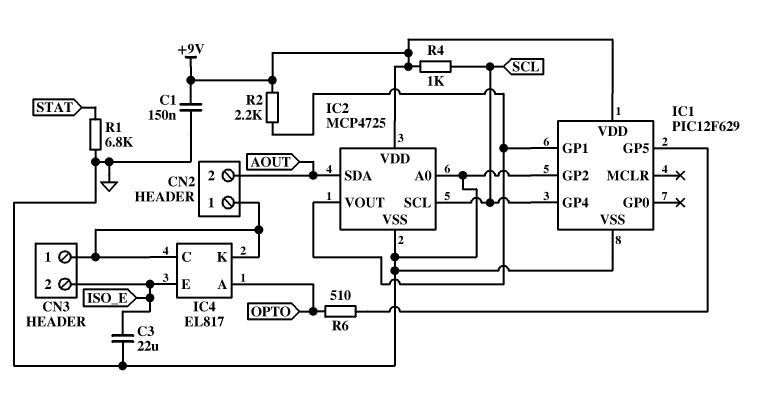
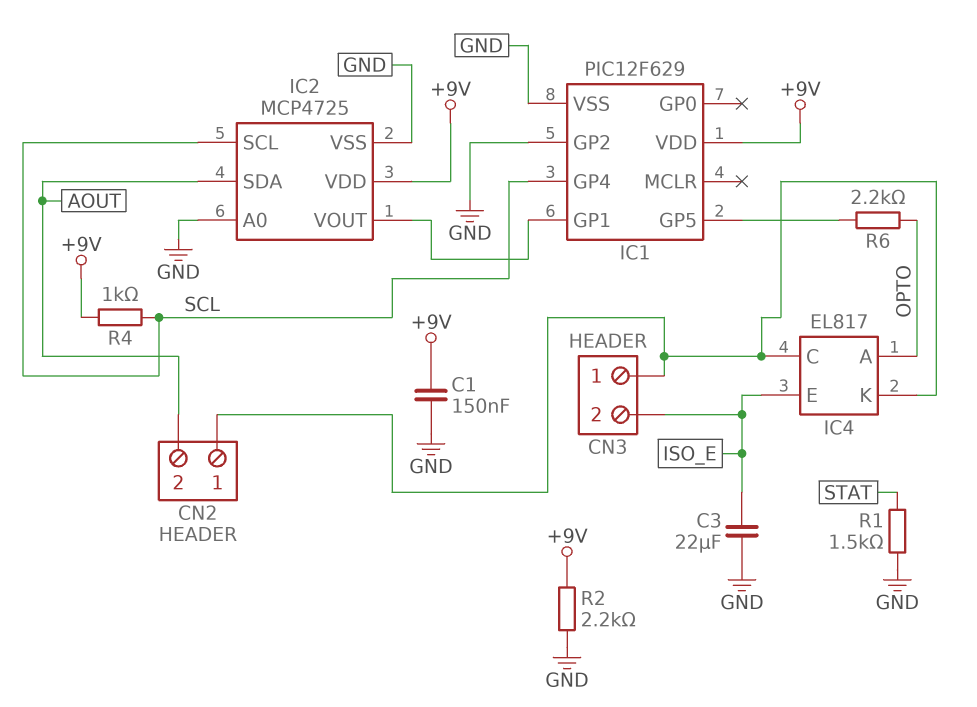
R1: 6.8k (GND, STAT) -> 1.5k (GND, STAT)
R2: 2.2k (+9V, IC1/GP1) -> 2.2k (+9V, GND)
R6: 510 (IC1/GP5, OPTO) -> 2.2k (IC1/GP5, OPTO)

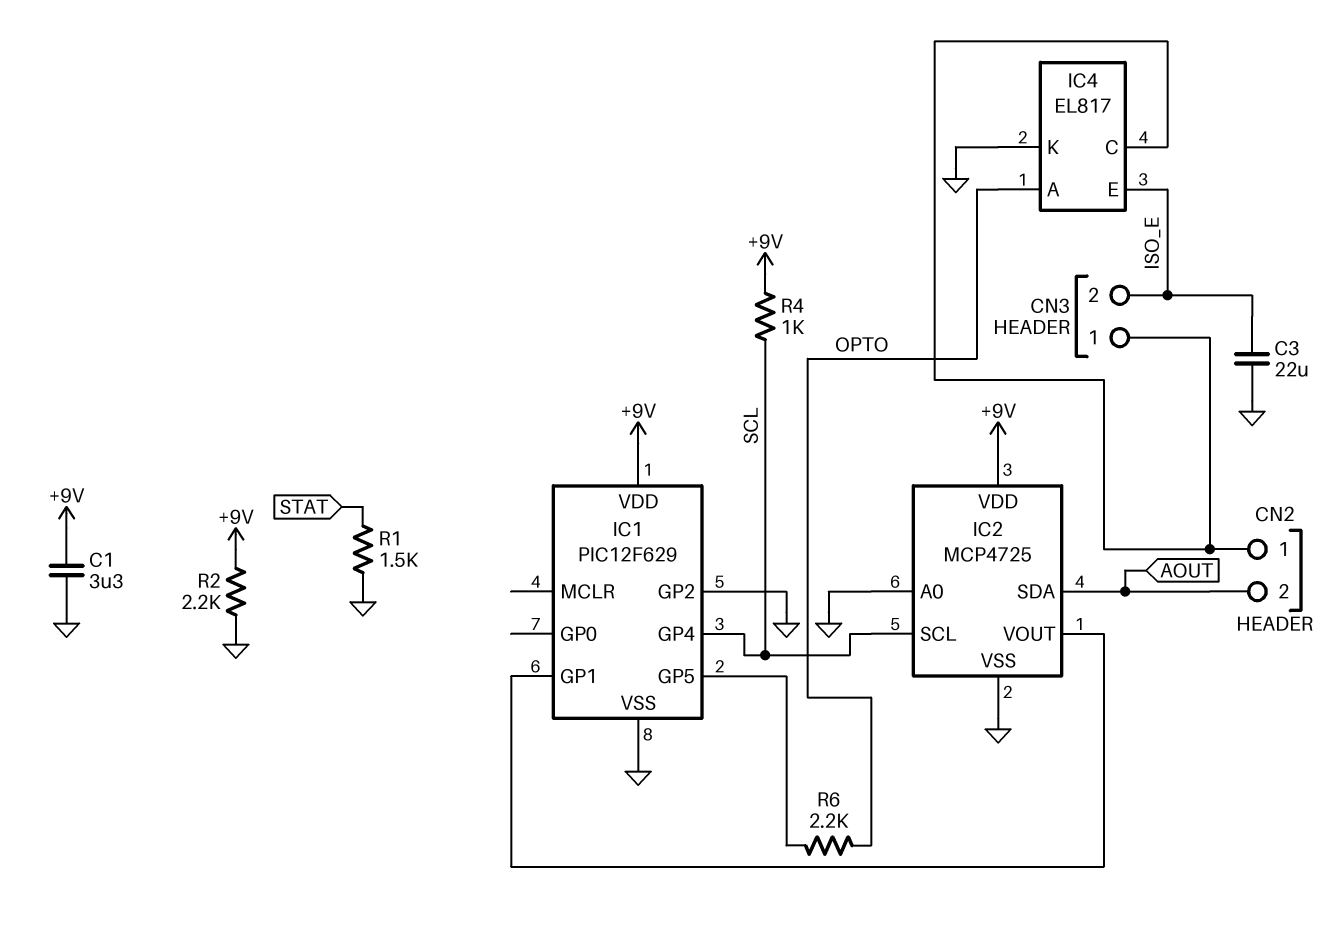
C1: 150nF (+9V, GND) -> 3.3uF (+9V, GND)
IC4 pin K: CN2/1 -> GND

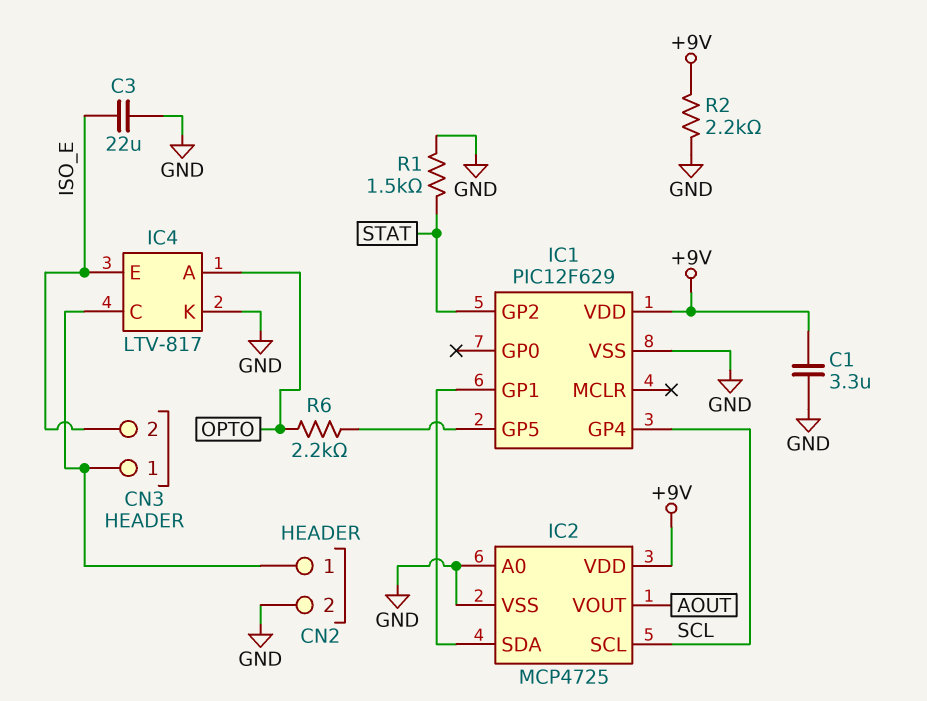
CN2 pin 2: AOUT -> GND
IC1 pin GP2: GND -> STAT
IC2 pin SDA: AOUT -> IC1/GP1
IC2 pin VOUT: IC1/GP1 -> AOUT
IC4: EL817 -> LTV-817
R4: 1k (+9V, SCL) -> none

